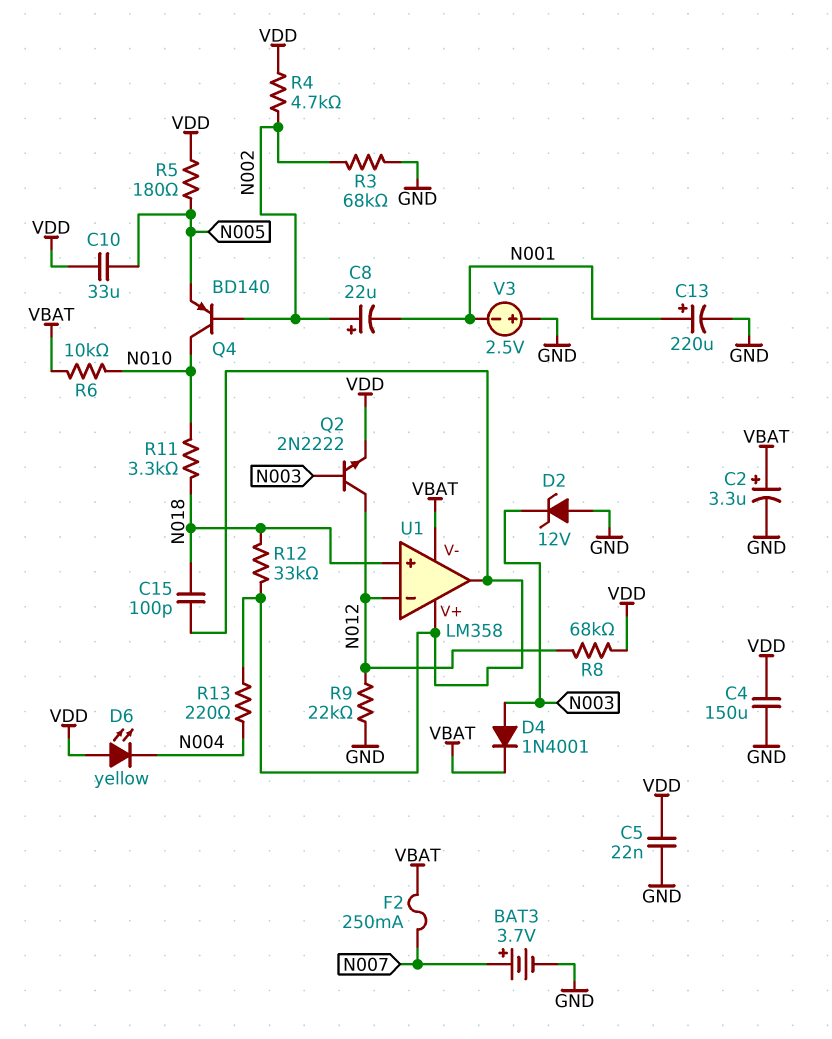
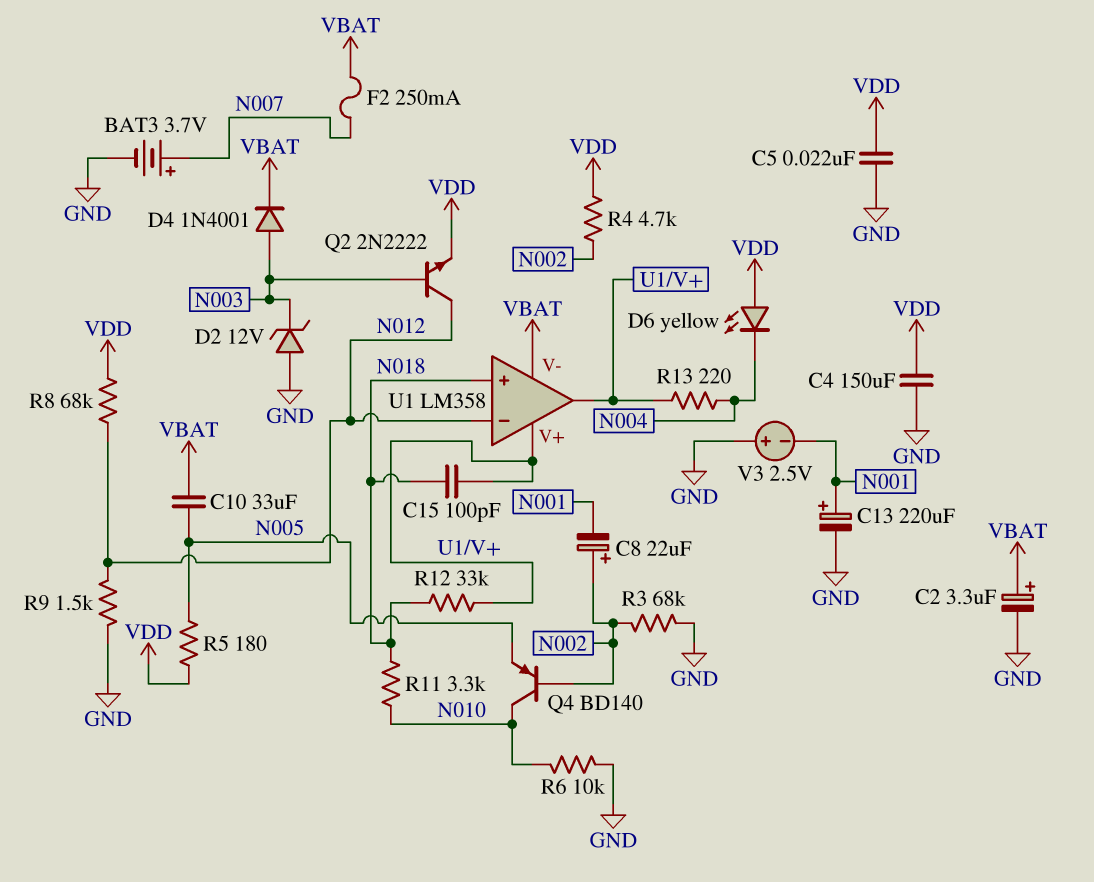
C10: 33uF (N005, VDD) -> 33uF (N005, VBAT)
R6: 10k (N010, VBAT) -> 10k (GND, N010)
R9: 22k (GND, N012) -> 1.5k (GND, N012)

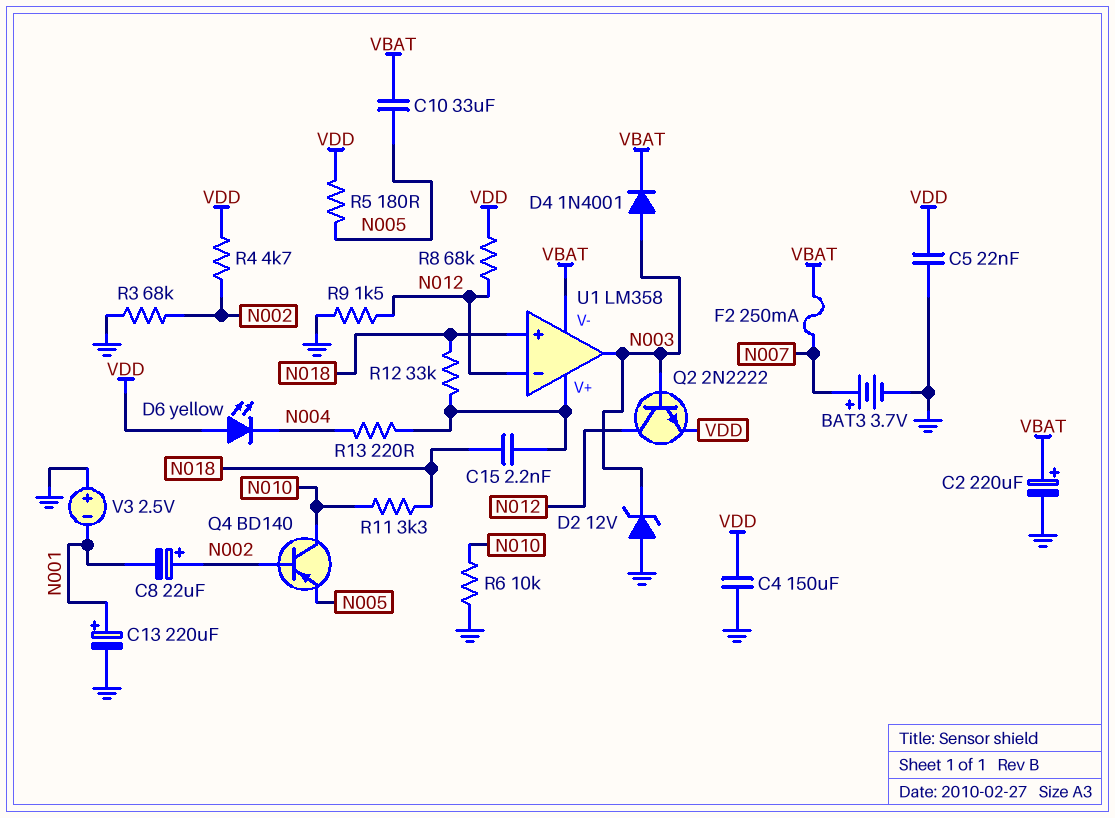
C2: 3.3uF (plus VBAT, minus GND) -> 220uF (plus VBAT, minus GND)
C15: 100pF (N018, U1/V+) -> 2.2nF (N018, U1/V+)
U1 pin out: U1/V+ -> N003

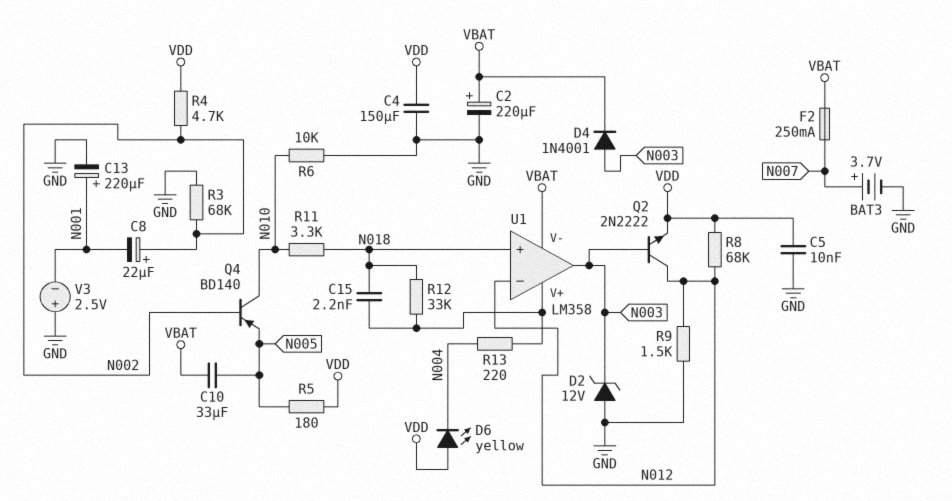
C5: 22nF (GND, VDD) -> 10nF (GND, VDD)

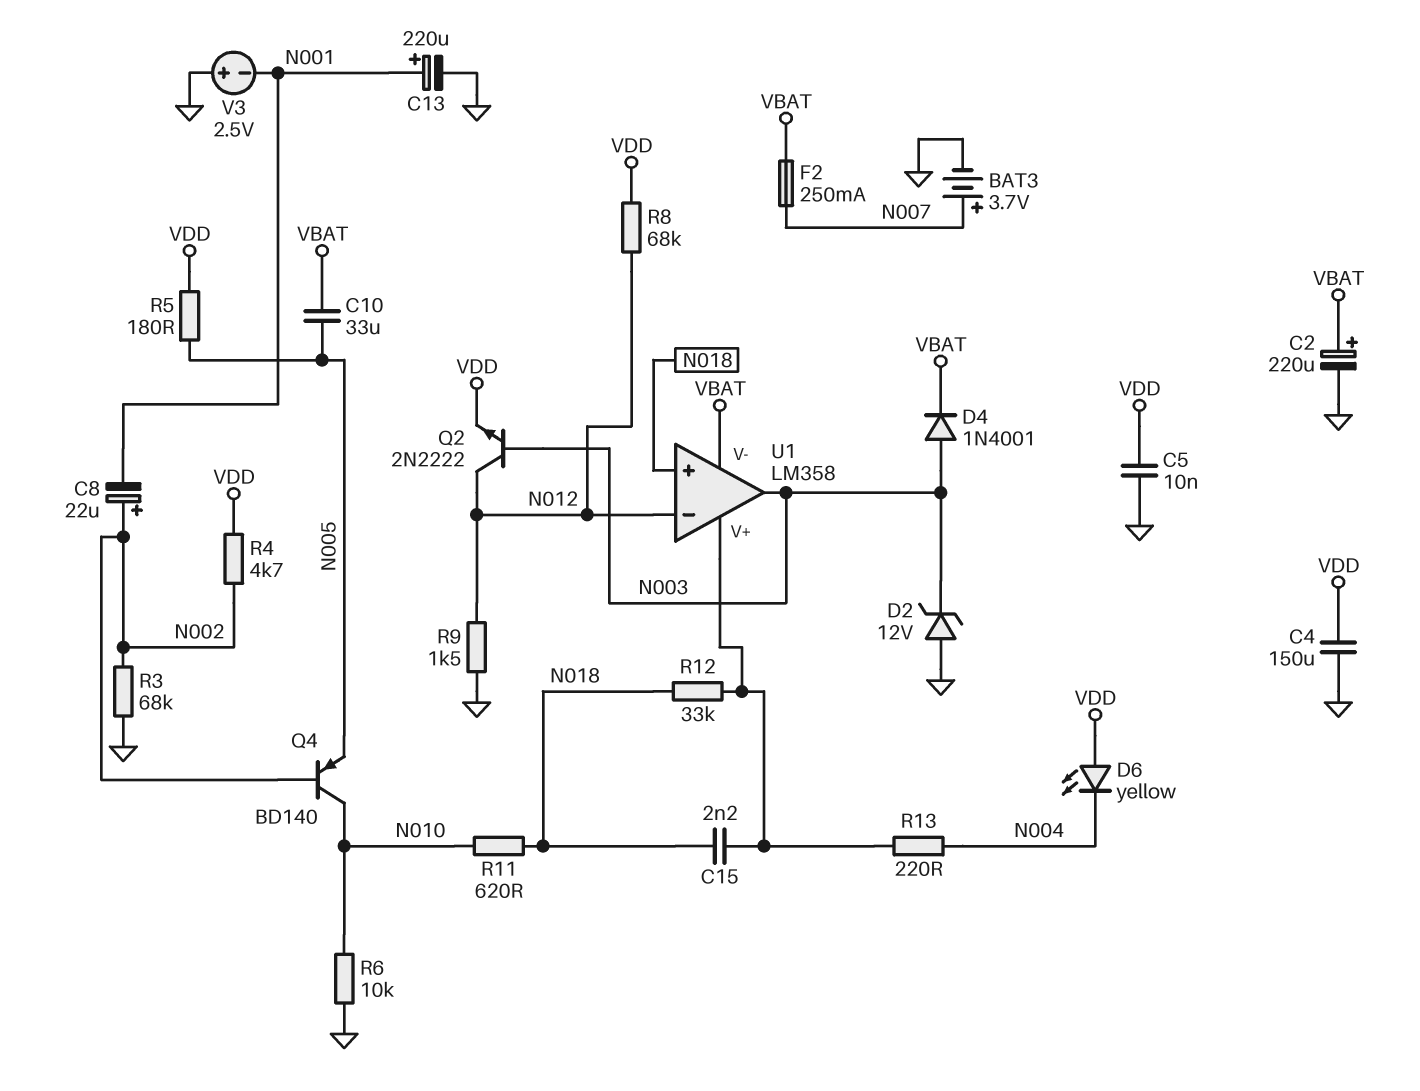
R11: 3.3k (N010, N018) -> 620 (N010, N018)

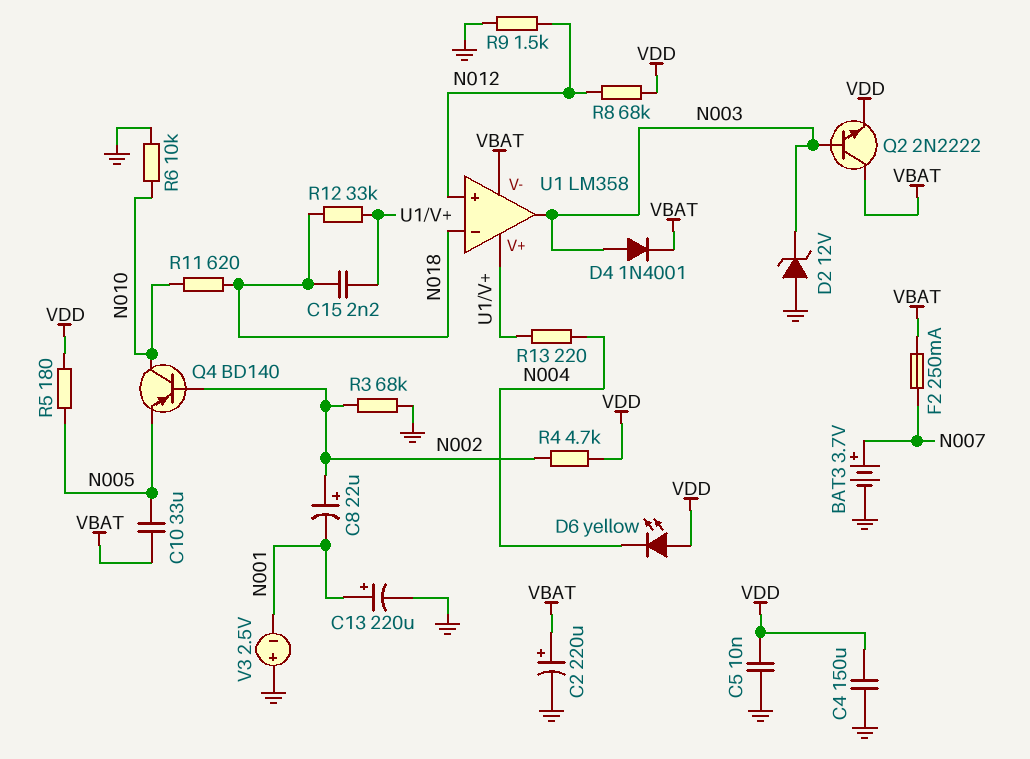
Q2: NPN 2N2222 (B N003, C N012, E VDD) -> NPN 2N2222 (B N003, C VBAT, E VDD)
U1 pin in+: N018 -> N012
U1 pin in-: N012 -> N018

